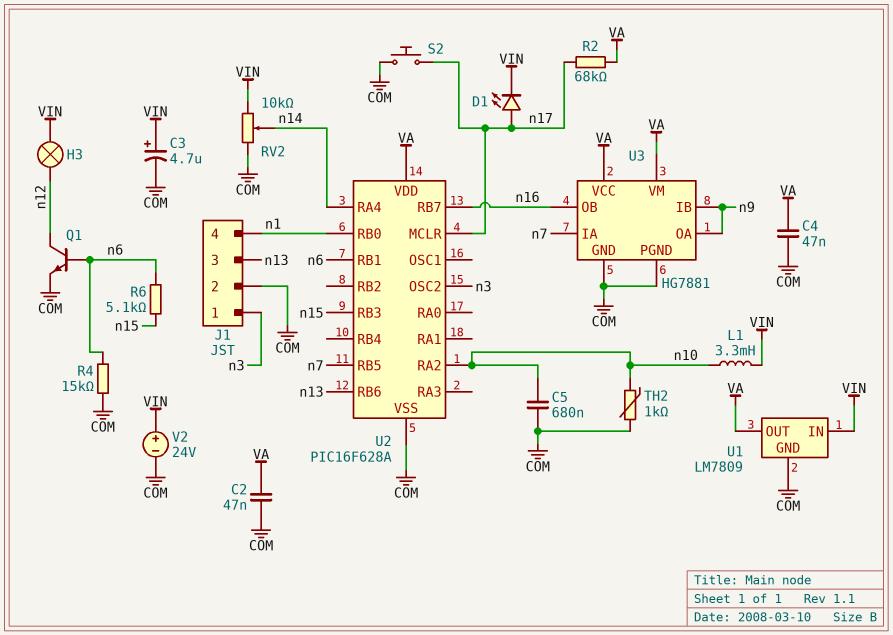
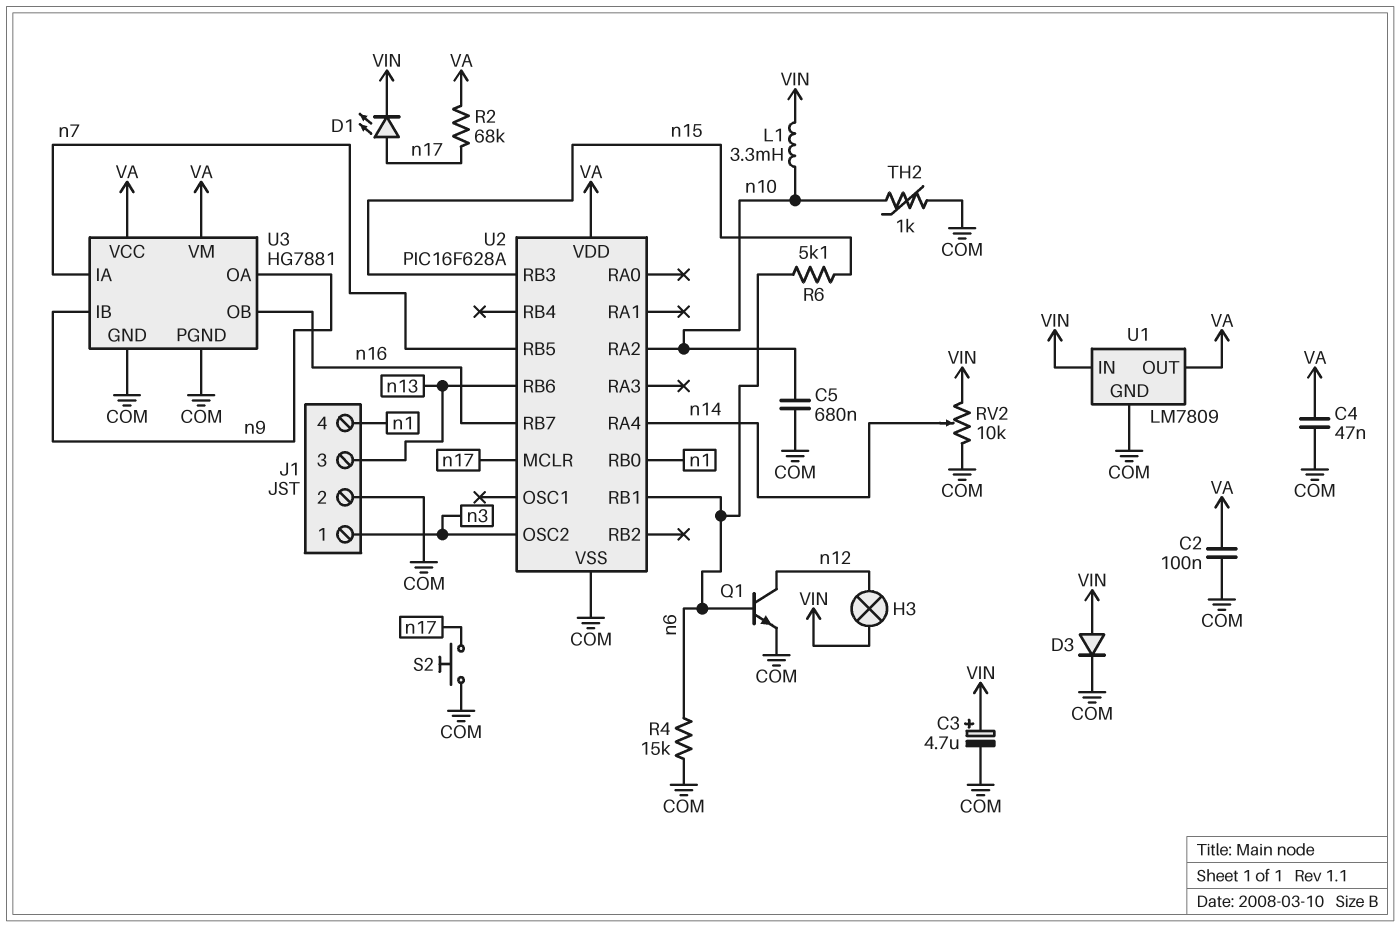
C2: 47nF (COM, VA) -> 100nF (COM, VA)
D3: none -> diode (A VIN, K COM)
V2: 24V (plus VIN, minus COM) -> none

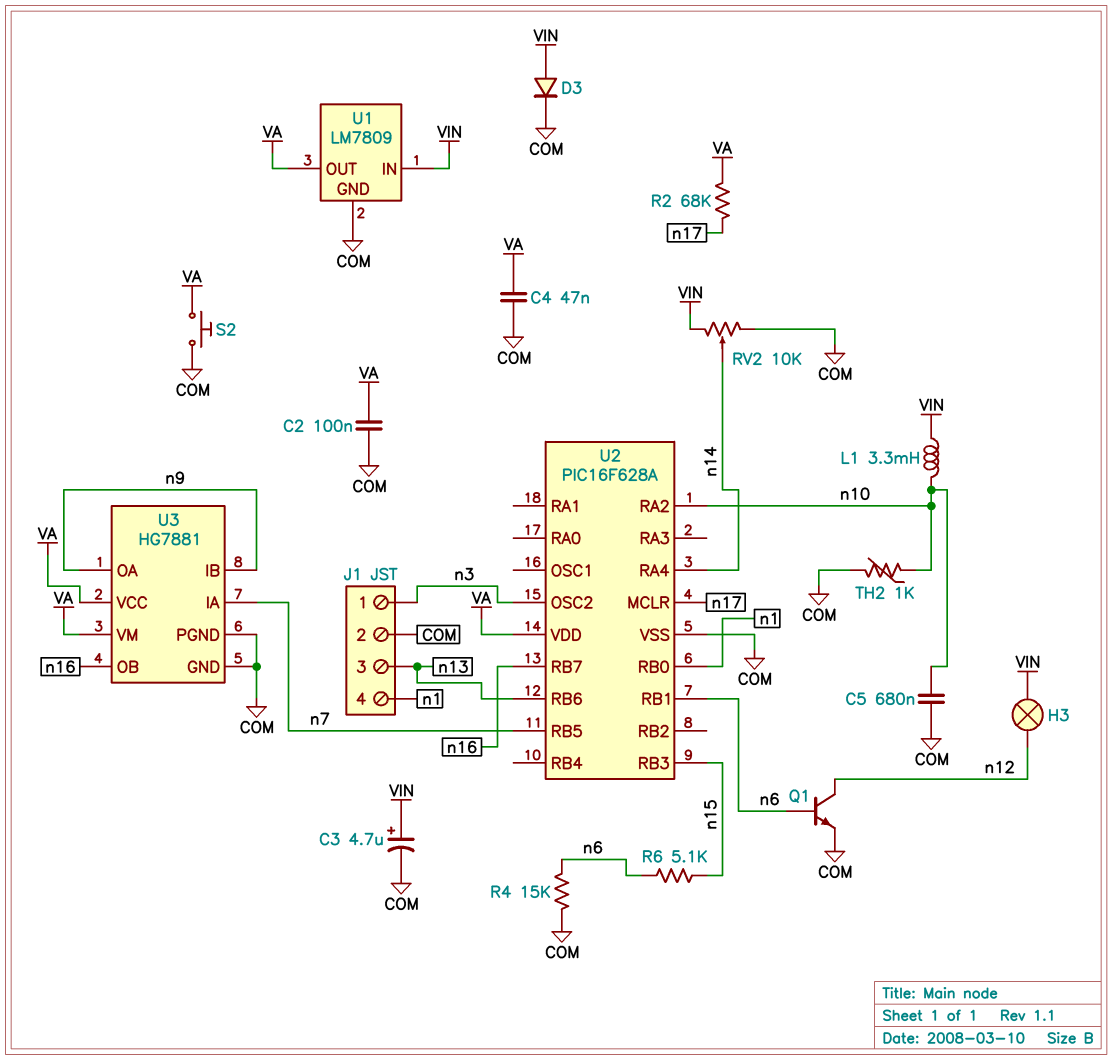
D1: LED (A n17, K VIN) -> none
S2: button (COM, n17) -> button (COM, VA)

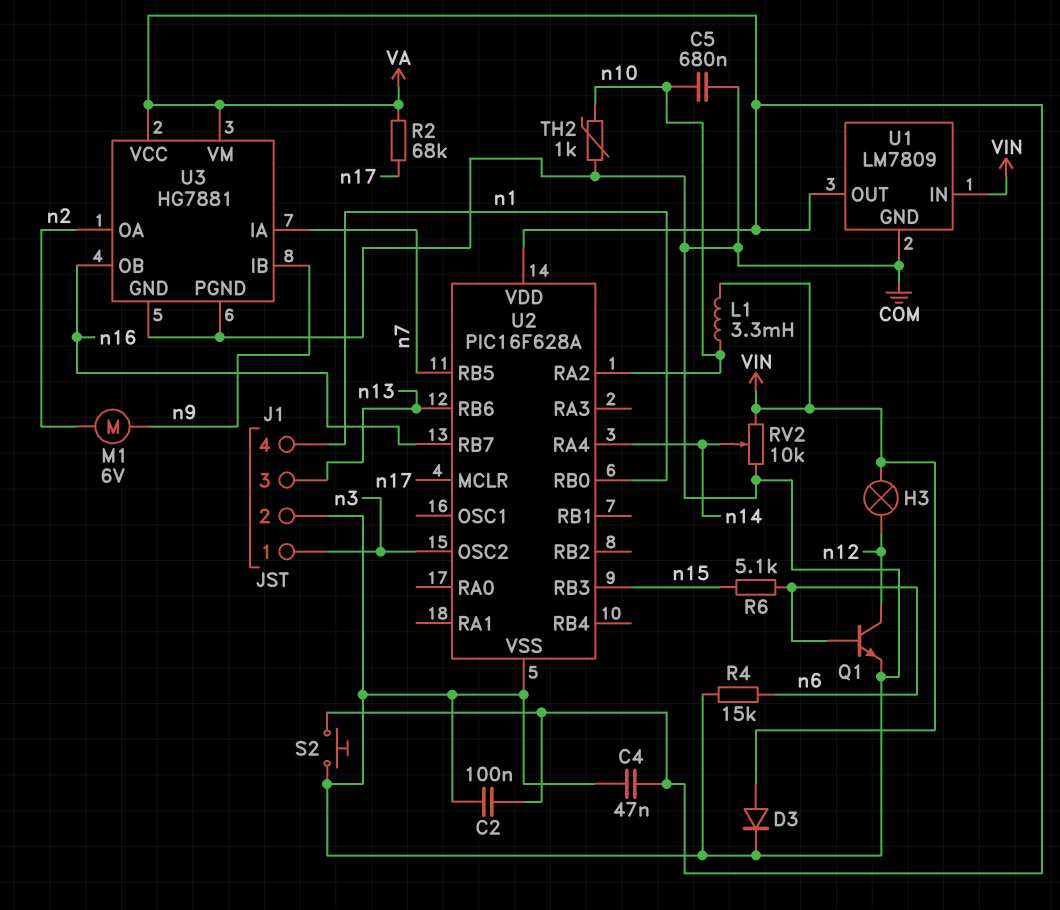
C3: 4.7uF (plus VIN, minus COM) -> none
M1: none -> motor 6V (n2, n9)
U2 pin RB1: n6 -> none
U3 pin OA: n9 -> n2

